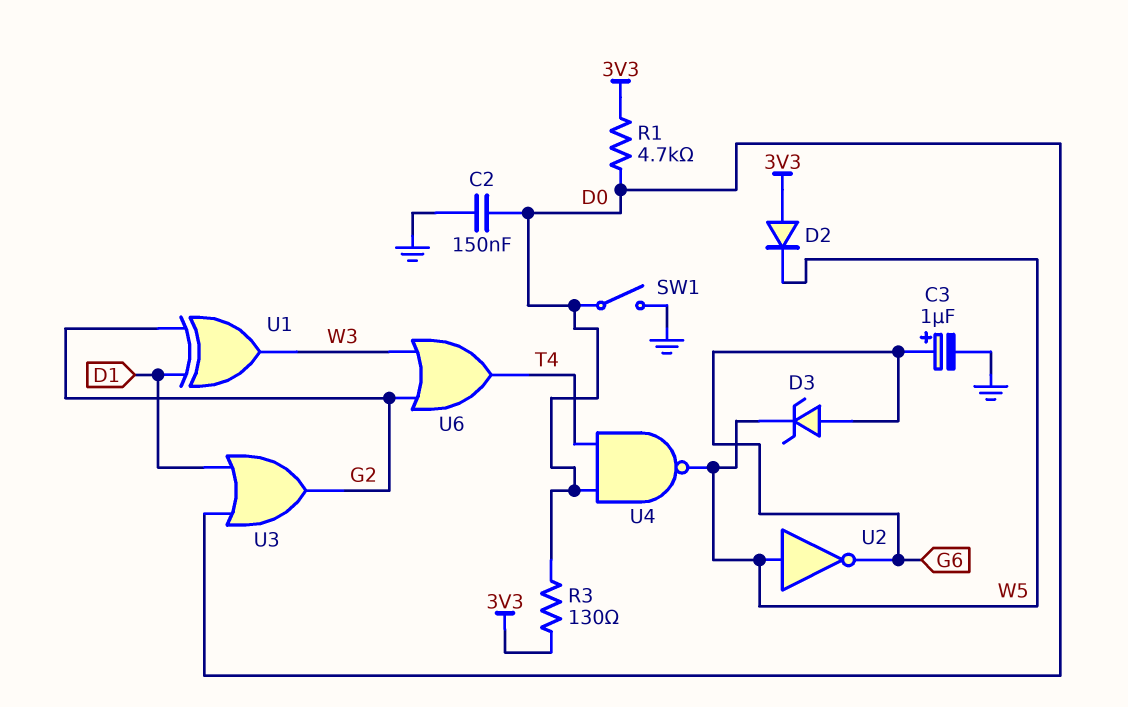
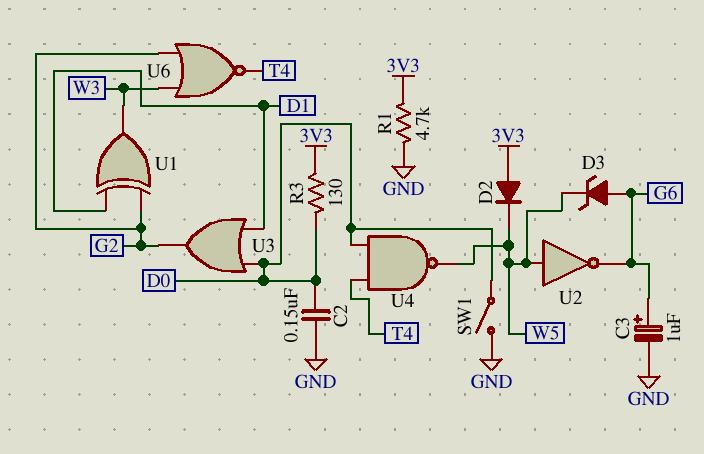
R1: 4.7k (3V3, D0) -> 4.7k (3V3, GND)
U6: OR (in G2, in W3, out T4) -> NOR (in G2, in W3, out T4)

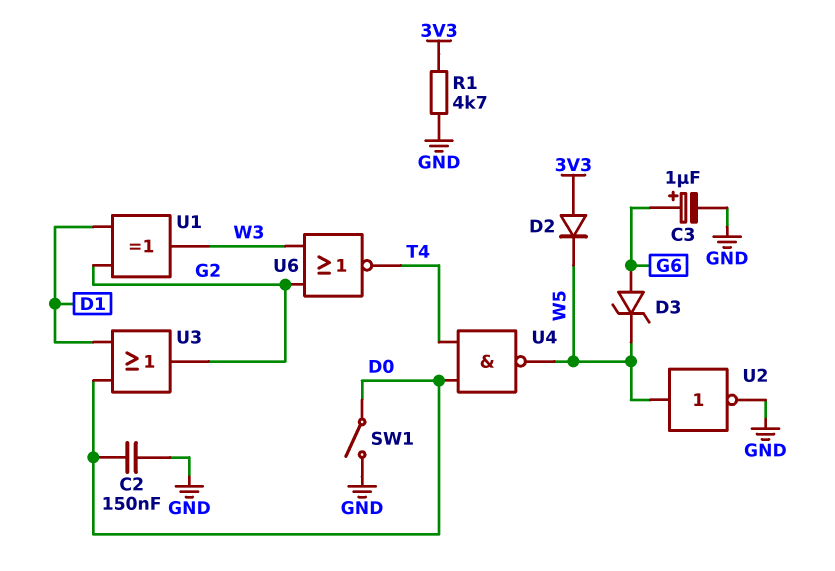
R3: 130 (3V3, D0) -> none
U2: NOT (in W5, out G6) -> NOT (in W5, out GND)

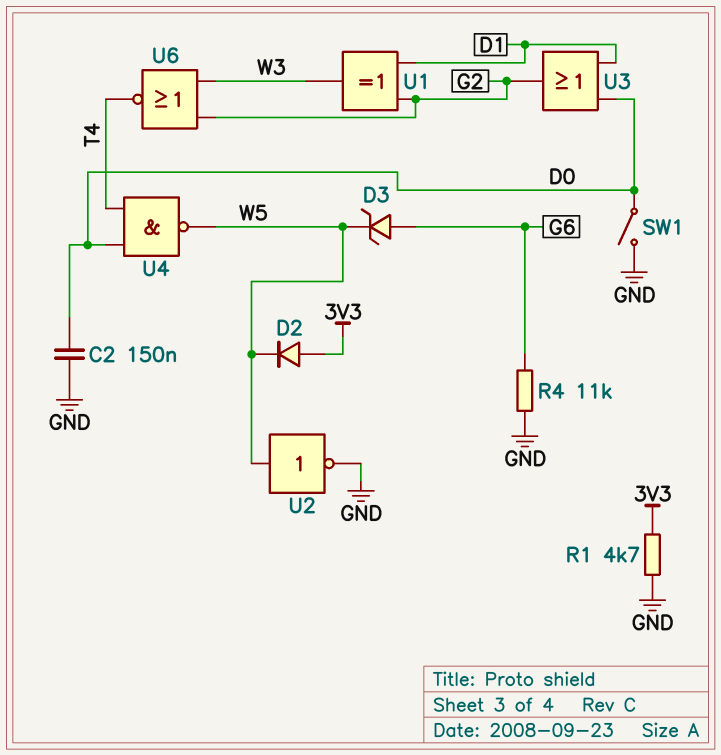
C3: 1uF (plus G6, minus GND) -> none
R4: none -> 11k (G6, GND)

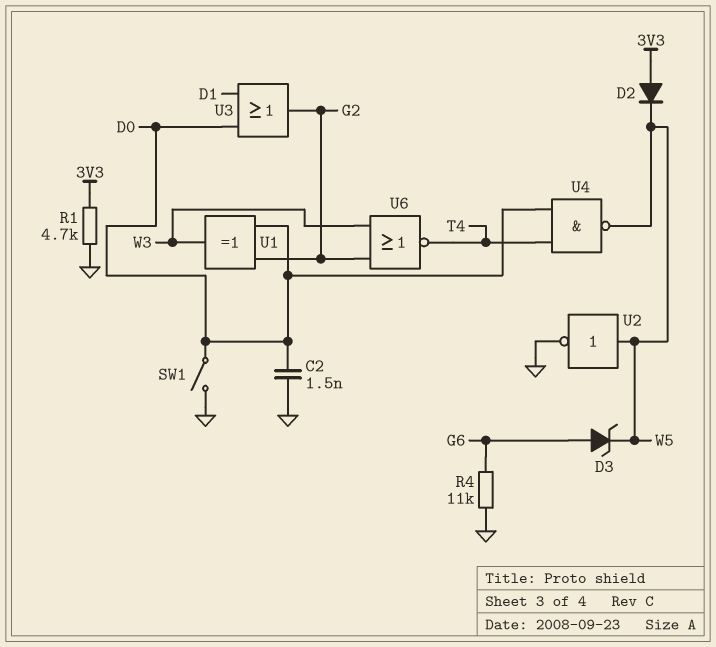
C2: 150nF (D0, GND) -> 1.5nF (D0, GND)
U1: XOR (in D1, in G2, out W3) -> XOR (in D0, in G2, out W3)

